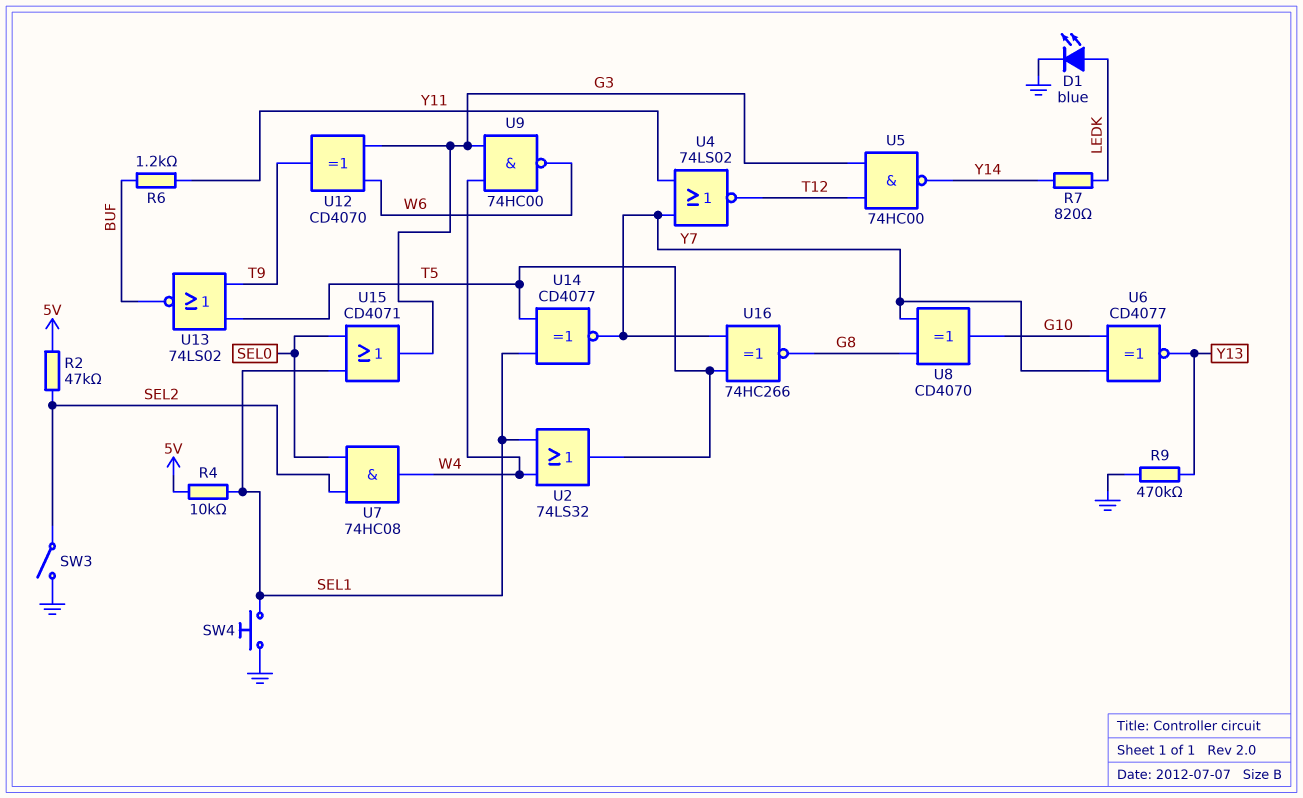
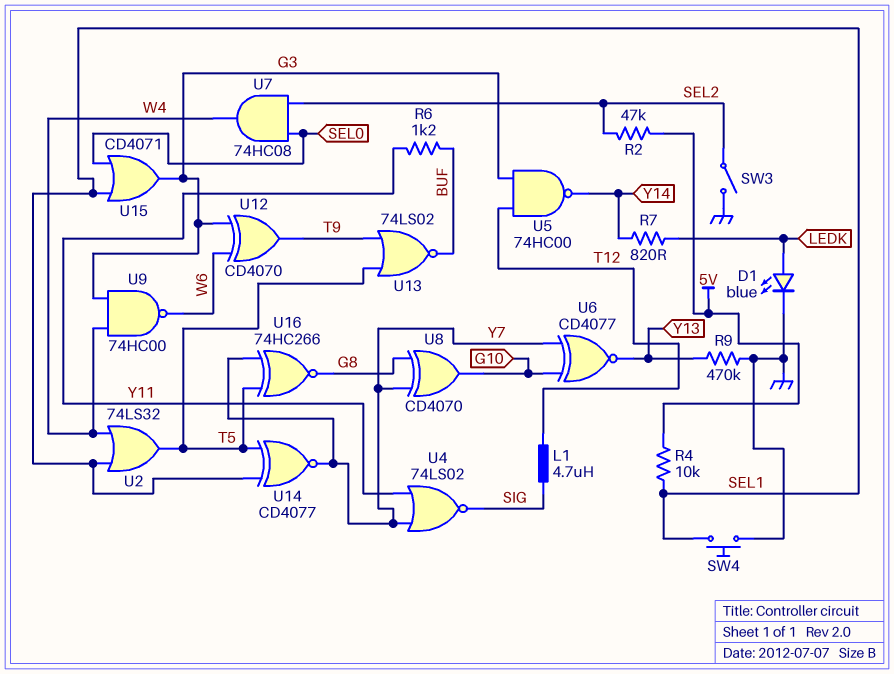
L1: none -> 4.7uH (SIG, T12)
U4: NOR 74LS02 (in Y7, in Y11, out T12) -> NOR 74LS02 (in Y7, in Y11, out SIG)

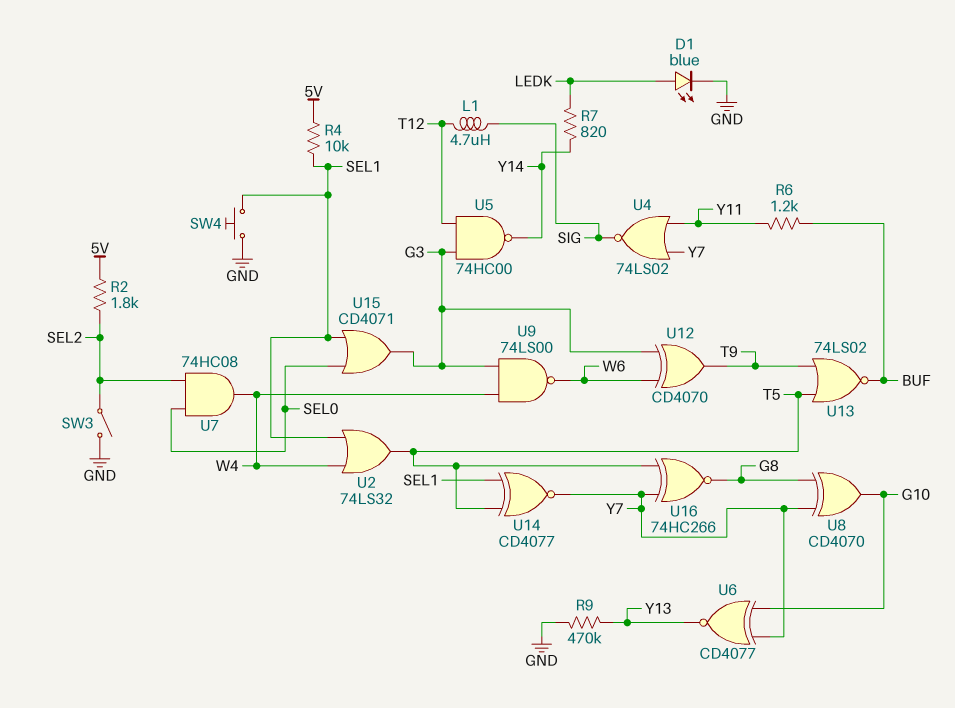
R2: 47k (5V, SEL2) -> 1.8k (5V, SEL2)
U9: NAND 74HC00 (in G3, in W4, out W6) -> NAND 74LS00 (in G3, in W4, out W6)

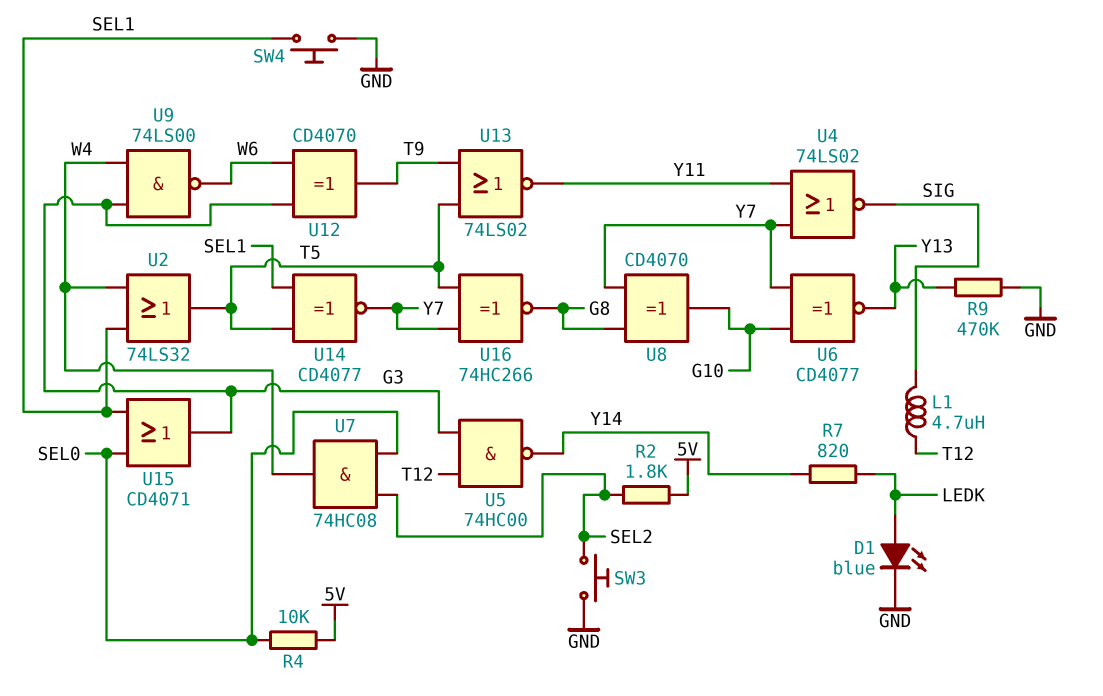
R4: 10k (5V, SEL1) -> 10k (5V, SEL0)
R6: 1.2k (BUF, Y11) -> none
SW3: switch (GND, SEL2) -> button (GND, SEL2)
U13: NOR 74LS02 (in T5, in T9, out BUF) -> NOR 74LS02 (in T5, in T9, out Y11)

